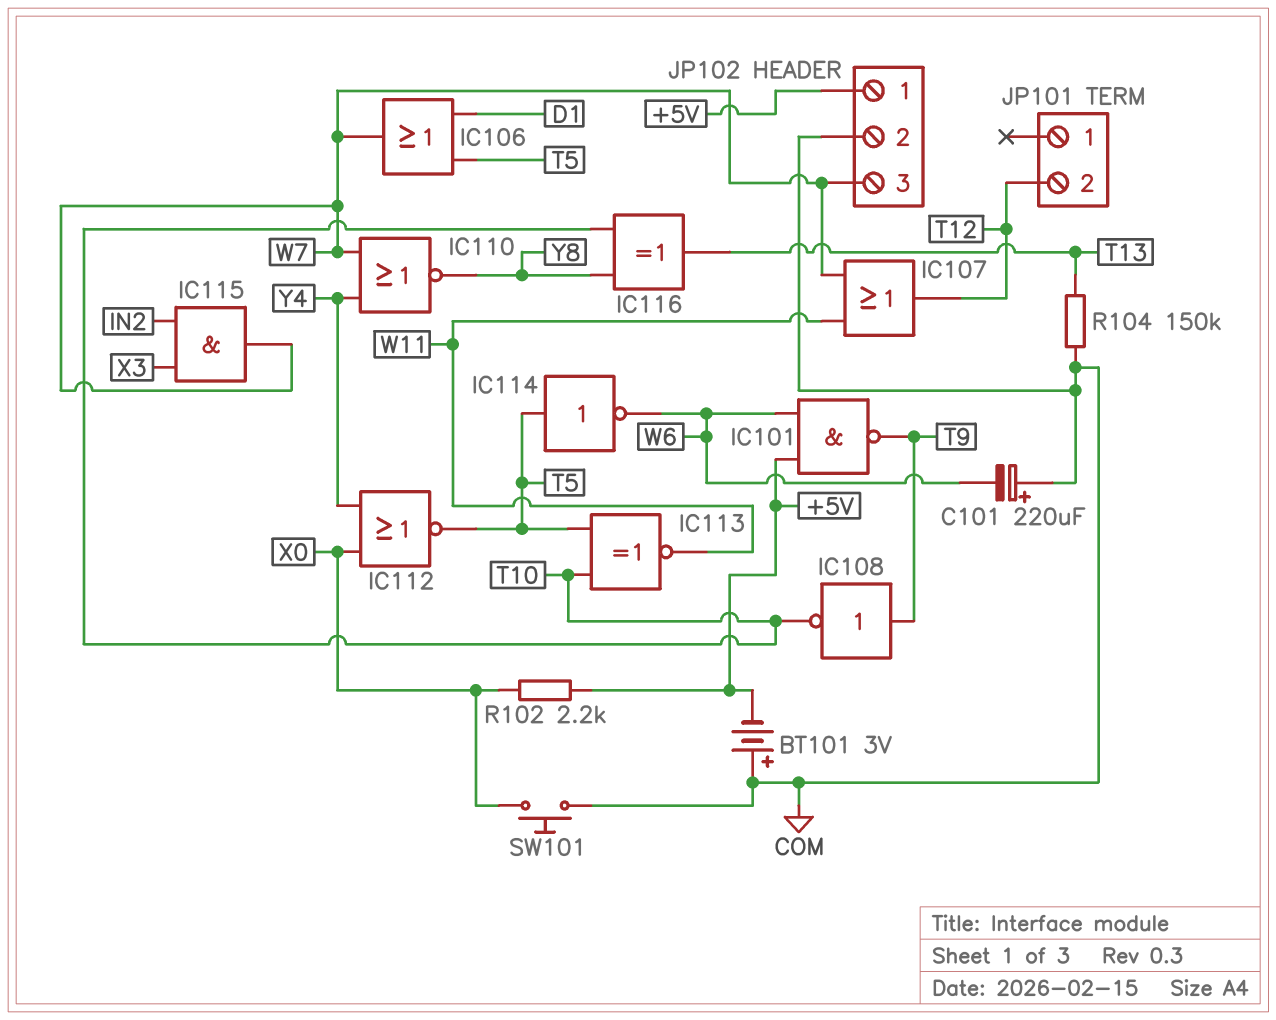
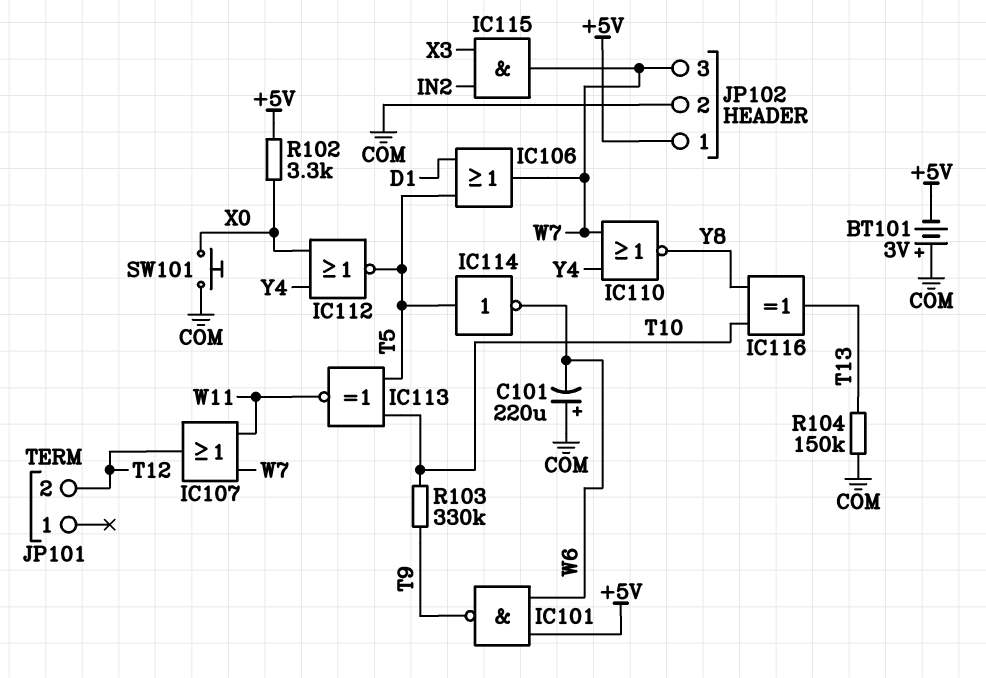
IC108: NOT (in T9, out T10) -> none
R102: 2.2k (+5V, X0) -> 3.3k (+5V, X0)
R103: none -> 330k (T9, T10)

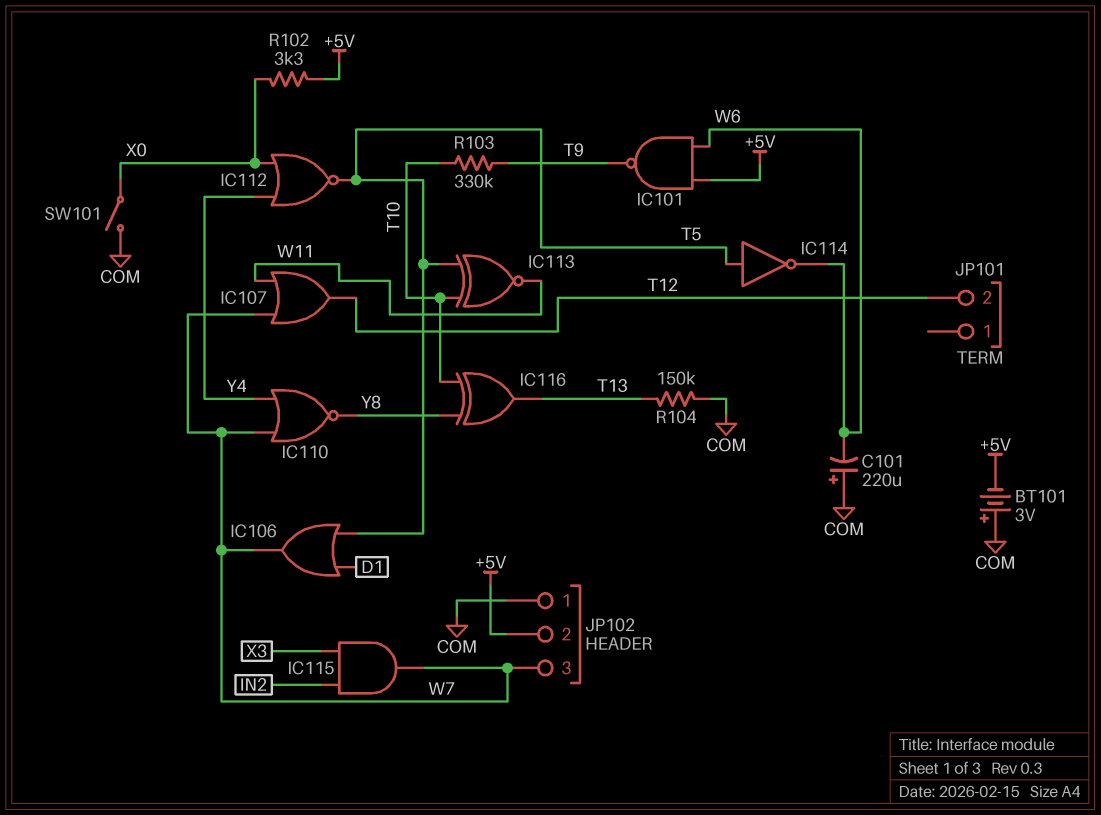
JP102 pin 1: +5V -> COM
JP102 pin 2: COM -> +5V
SW101: button (COM, X0) -> switch (COM, X0)

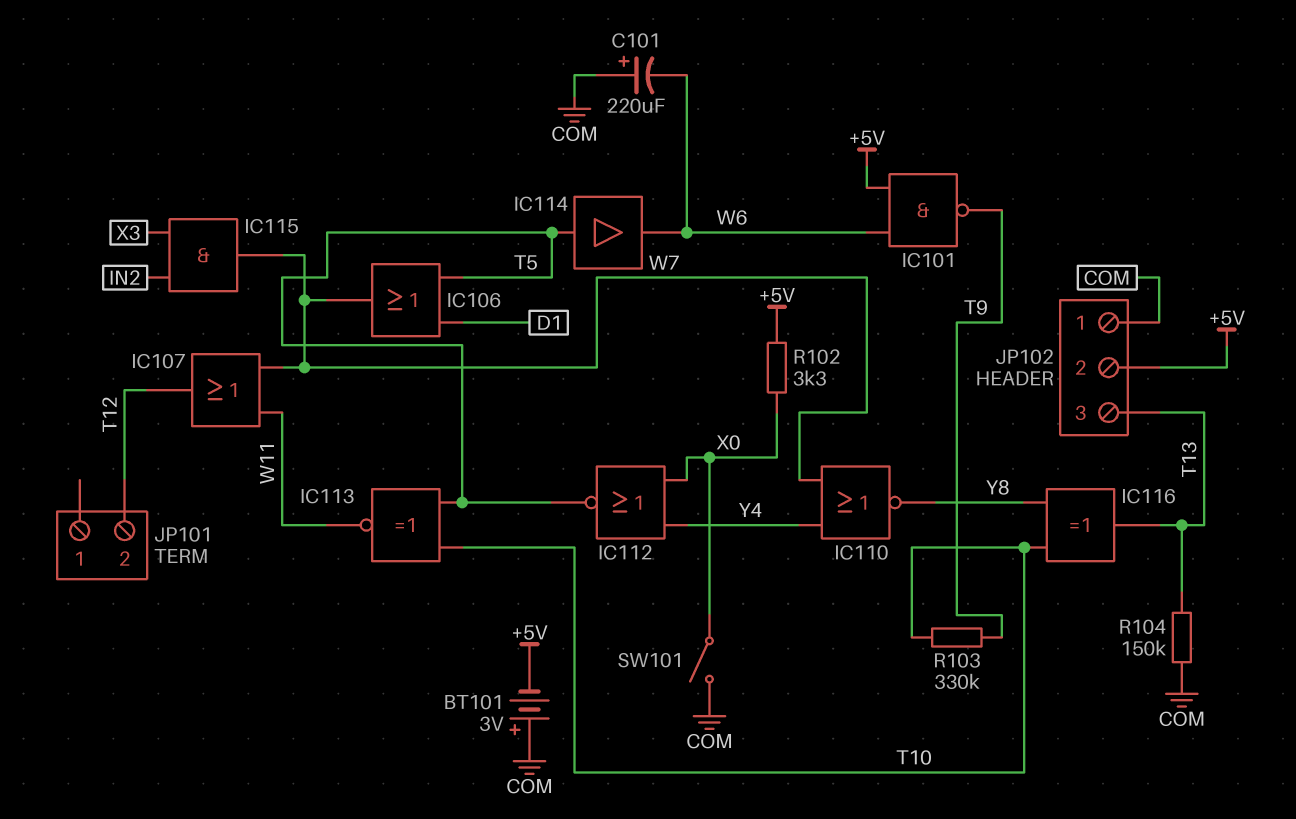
IC114: NOT (in T5, out W6) -> buffer (in T5, out W6)
JP102 pin 3: W7 -> T13

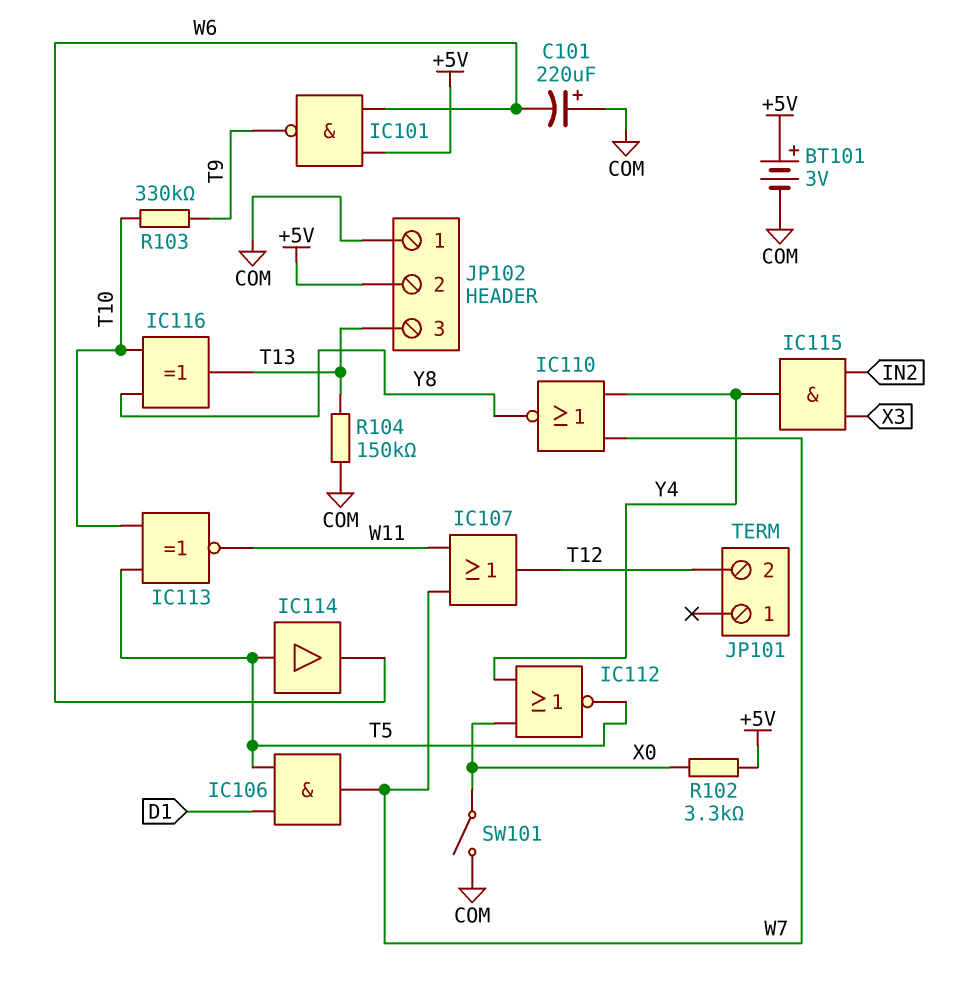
BT101: 3V (plus COM, minus +5V) -> 3V (plus +5V, minus COM)
IC106: OR (in D1, in T5, out W7) -> AND (in D1, in T5, out W7)
IC115: AND (in IN2, in X3, out W7) -> AND (in IN2, in X3, out Y4)

